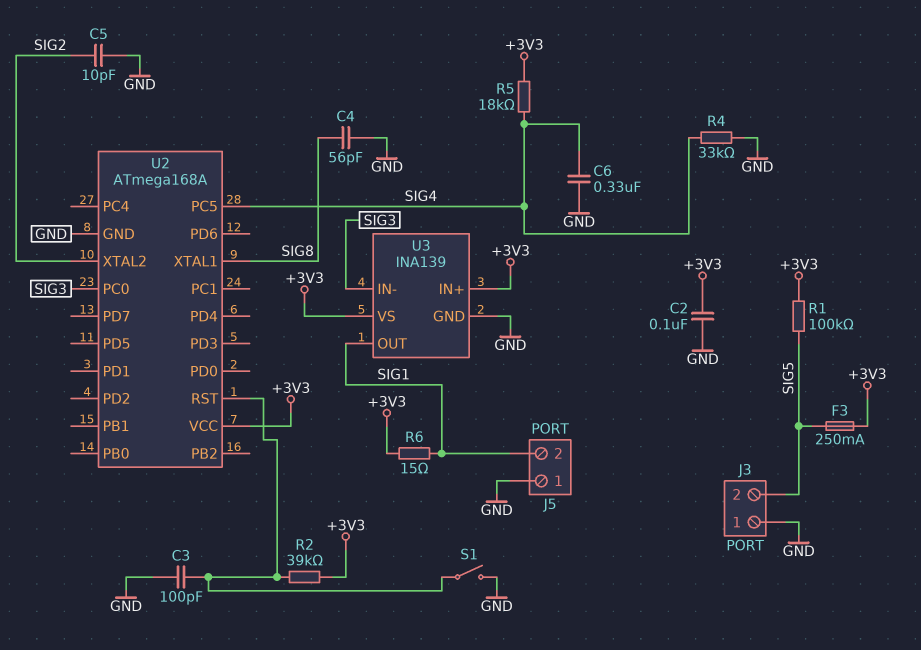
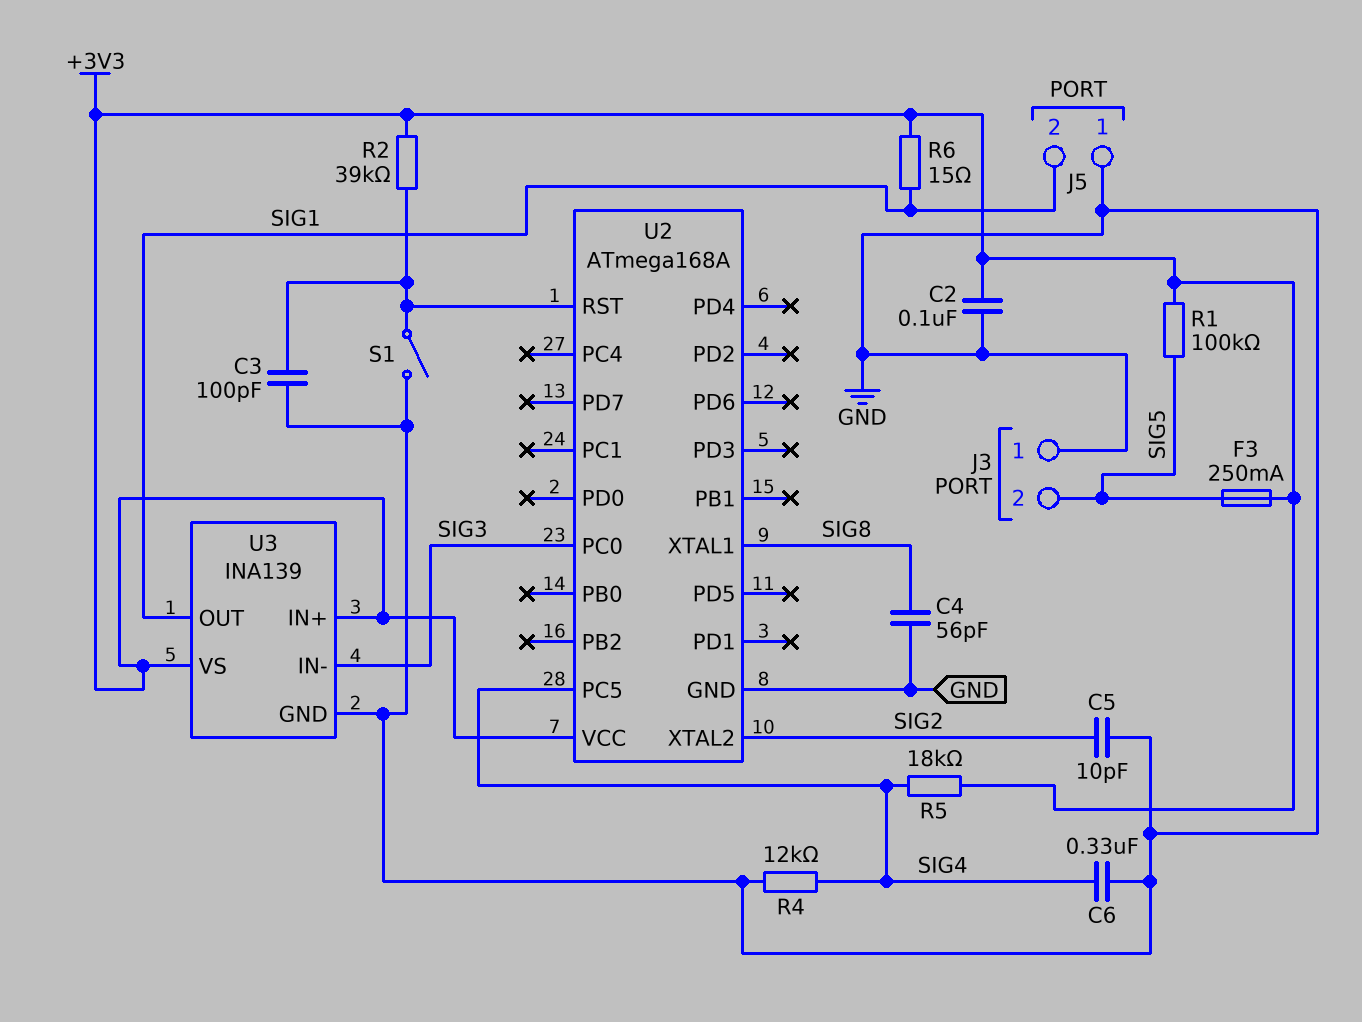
R4: 33k (GND, SIG4) -> 12k (GND, SIG4)

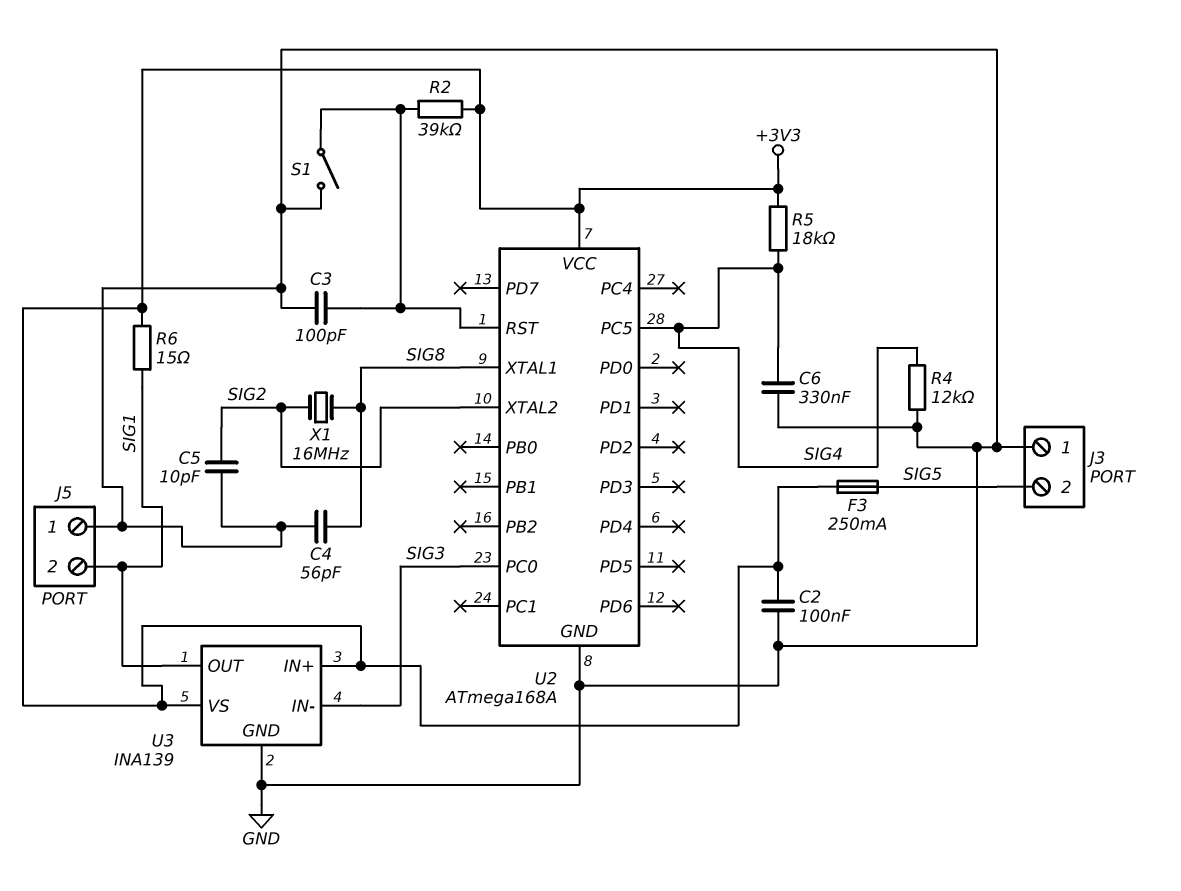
R1: 100k (+3V3, SIG5) -> none
X1: none -> 16MHz (SIG2, SIG8)

